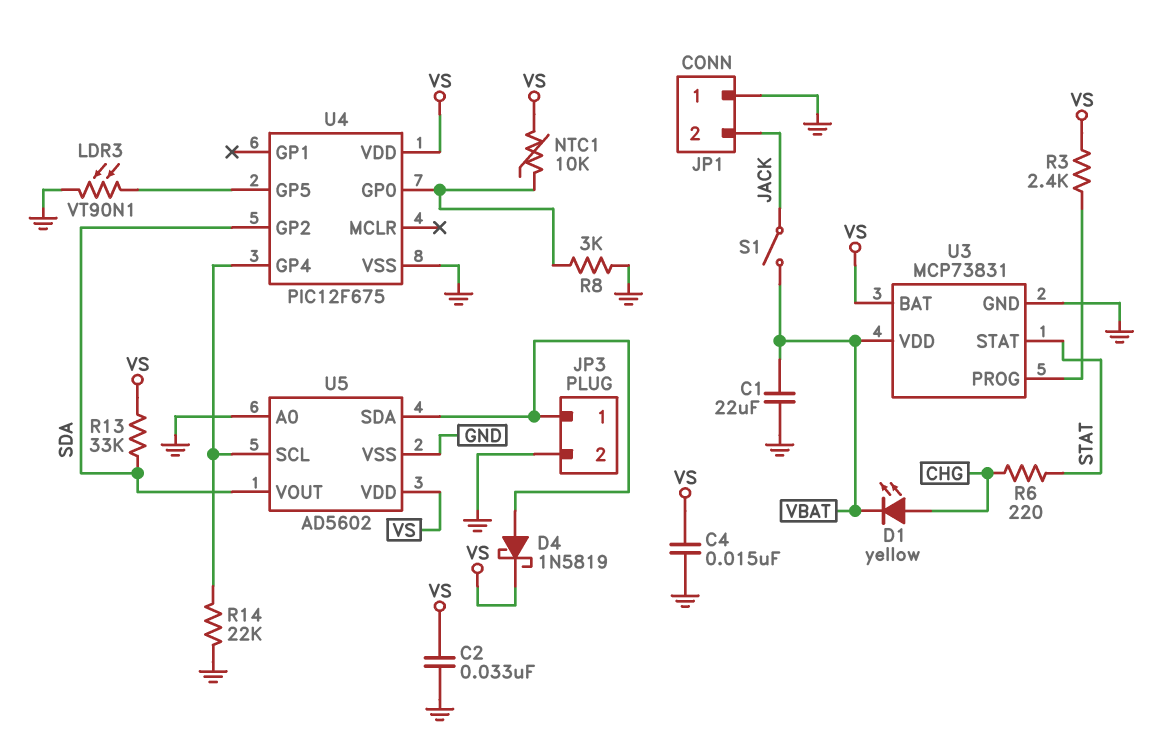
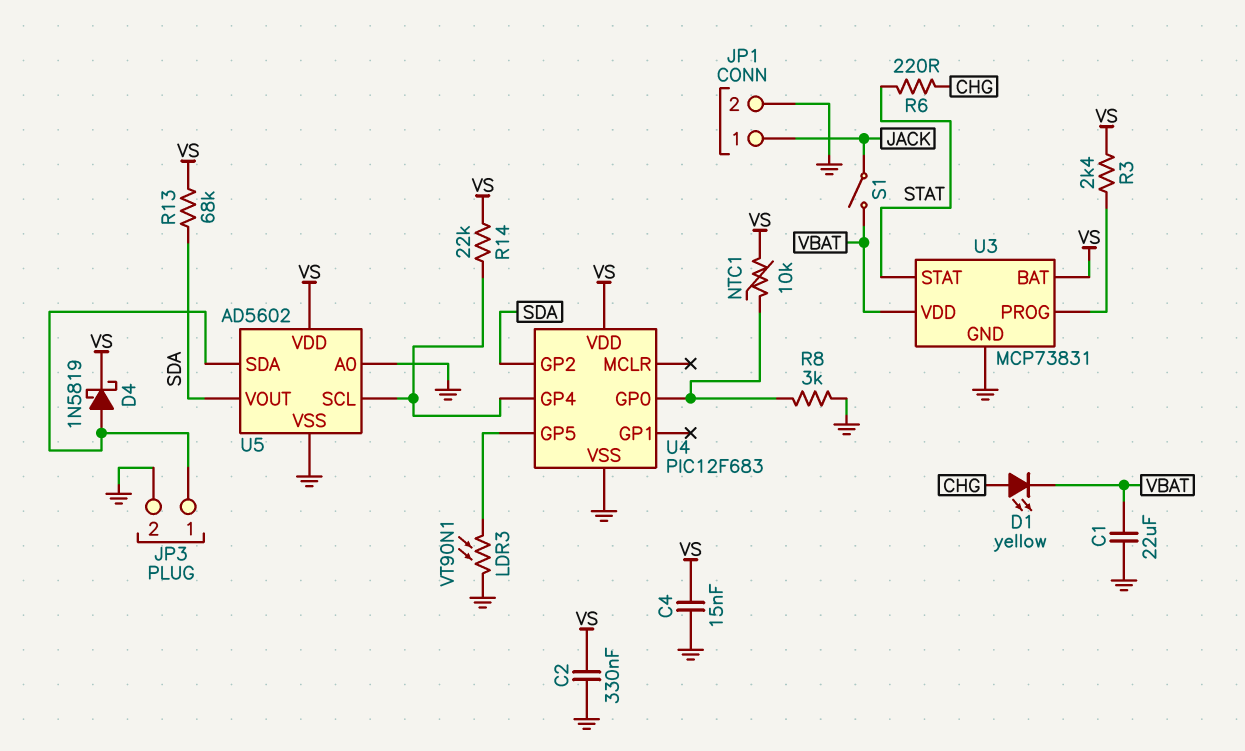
C2: 33nF (GND, VS) -> 330nF (GND, VS)
JP1 pin 1: GND -> JACK
JP1 pin 2: JACK -> GND
R13: 33k (SDA, VS) -> 68k (SDA, VS)
R14: 22k (GND, U4/GP4) -> 22k (U4/GP4, VS)
U4: PIC12F675 -> PIC12F683

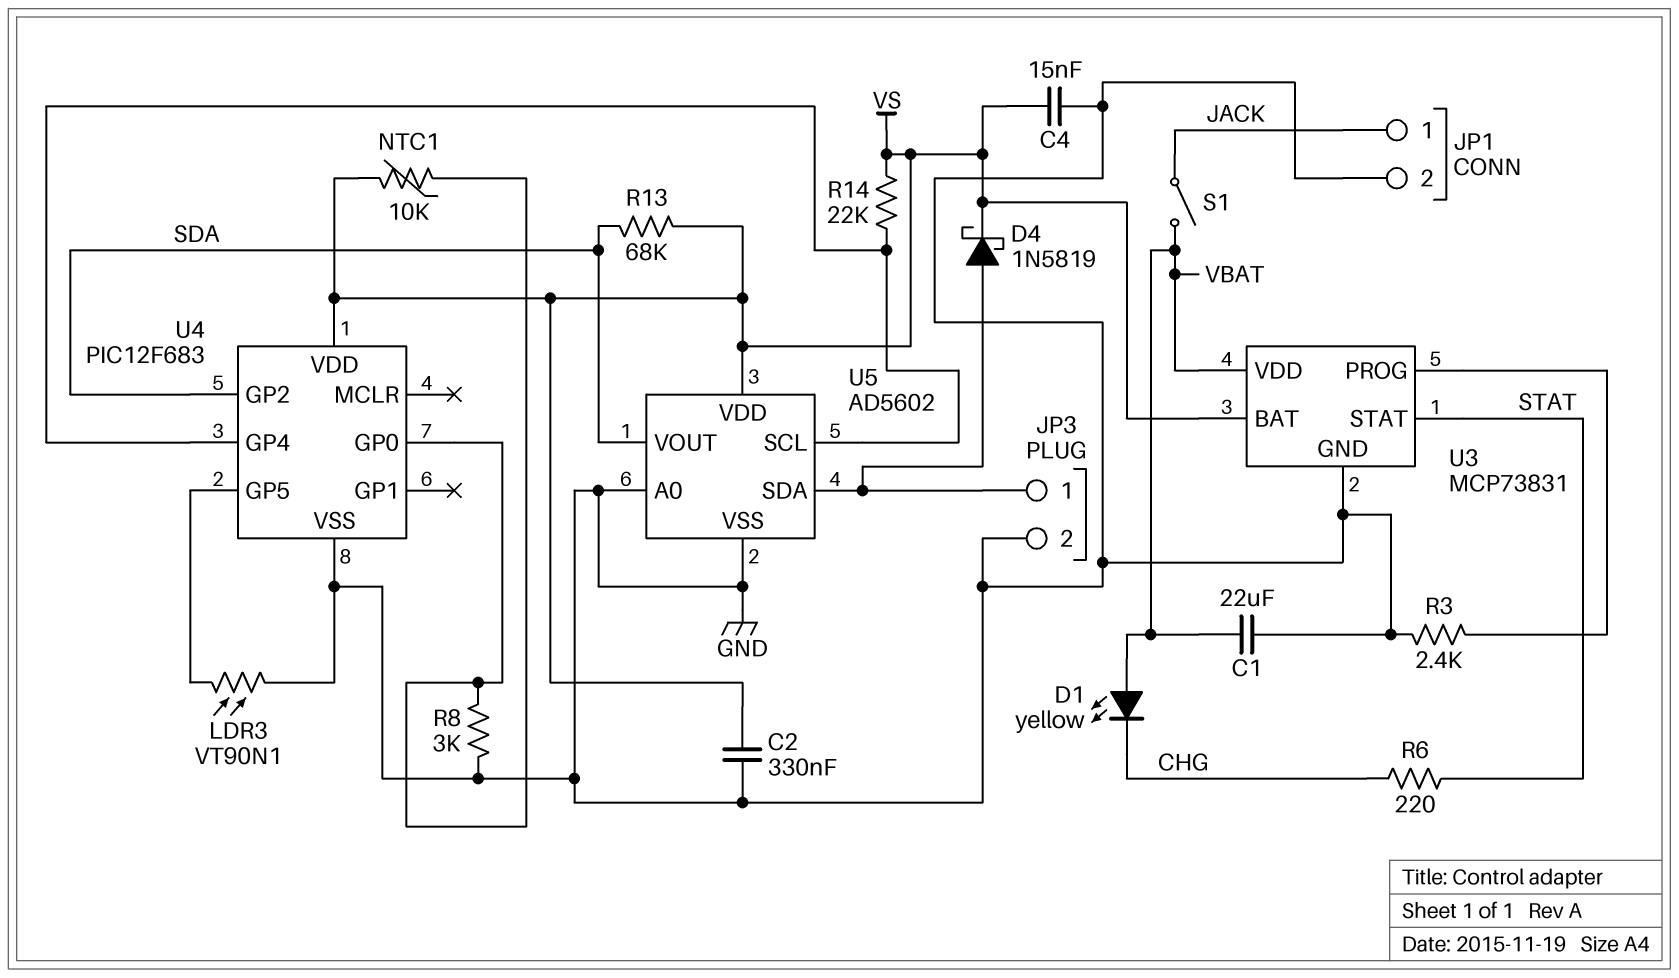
D1: LED yellow (A CHG, K VBAT) -> LED yellow (A VBAT, K CHG)
R3: 2.4k (U3/PROG, VS) -> 2.4k (GND, U3/PROG)

